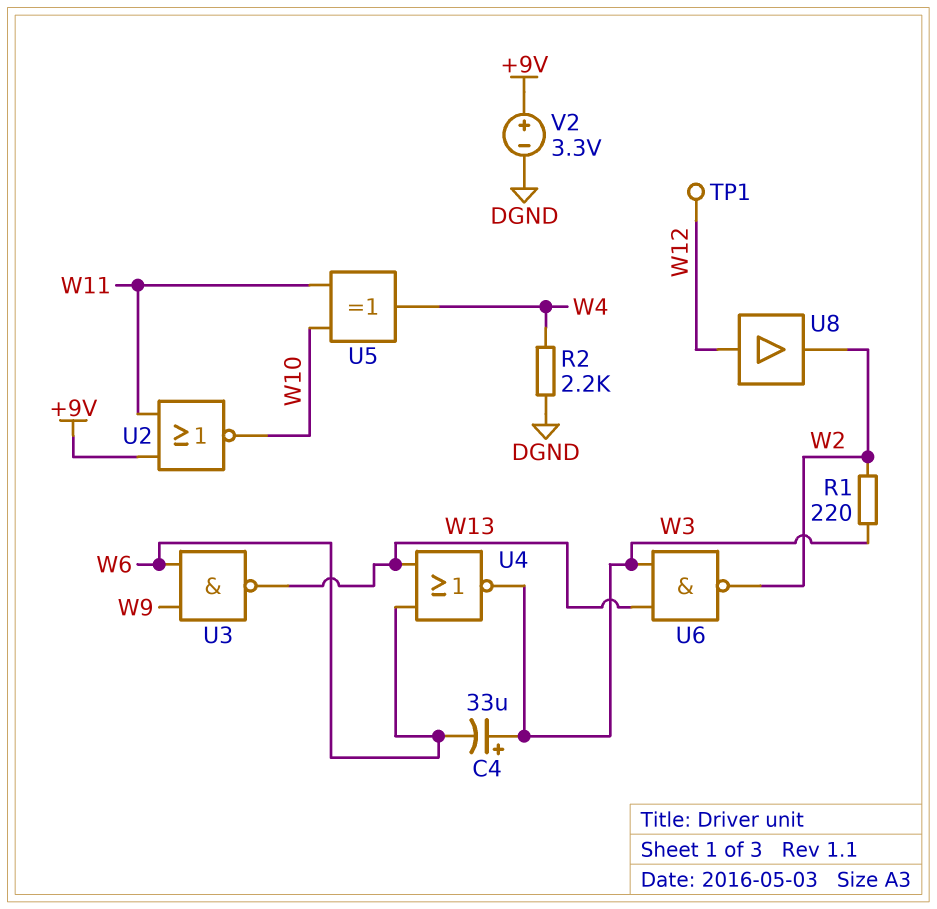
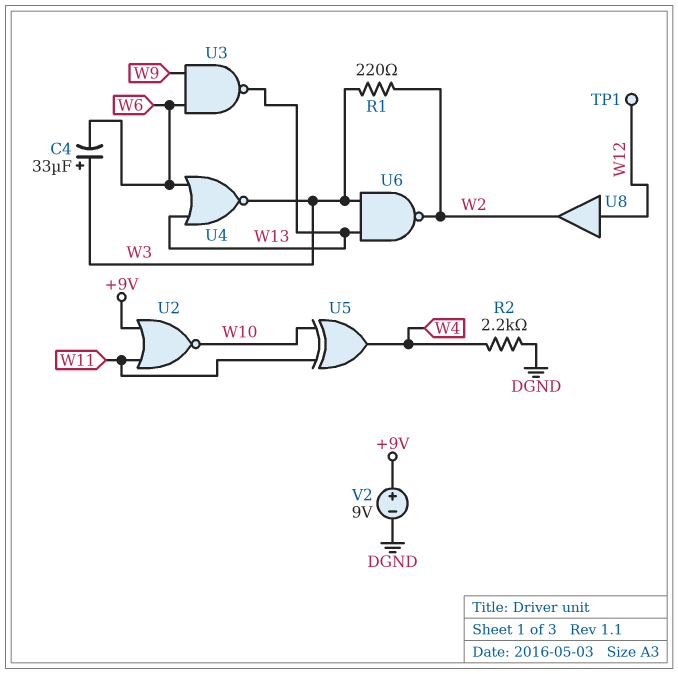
V2: 3.3V (plus +9V, minus DGND) -> 9V (plus +9V, minus DGND)

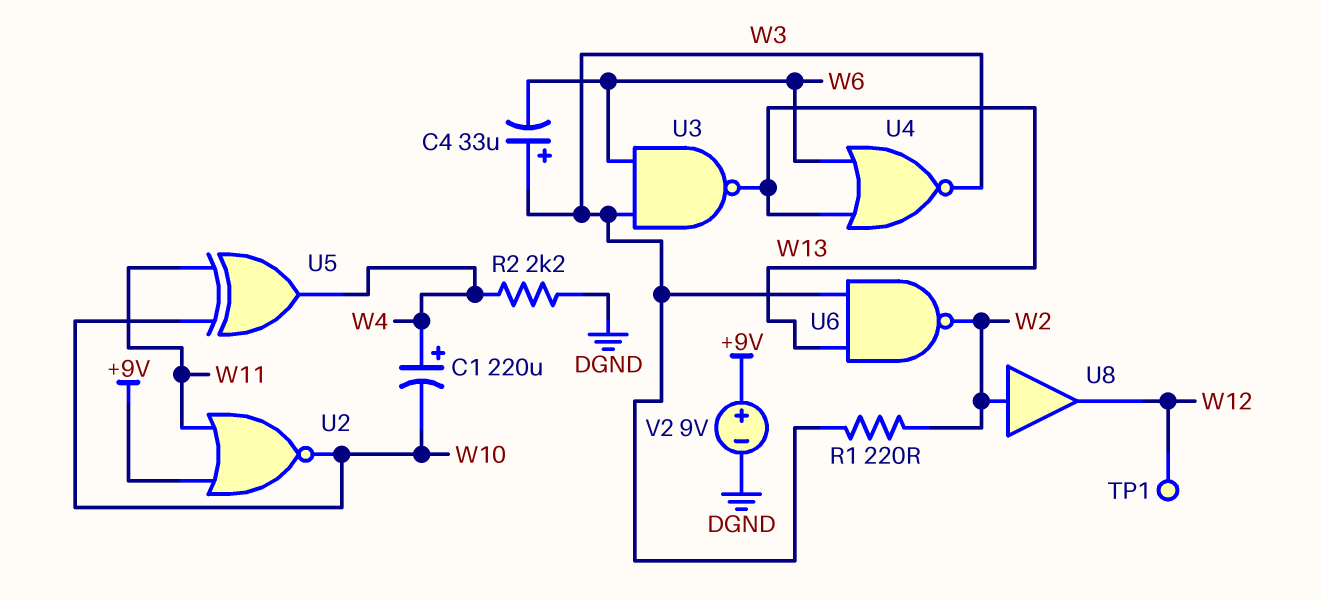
C1: none -> 220uF (plus W4, minus W10)
U3: NAND (in W6, in W9, out W13) -> NAND (in W3, in W6, out W13)
U8: buffer (in W12, out W2) -> buffer (in W2, out W12)

